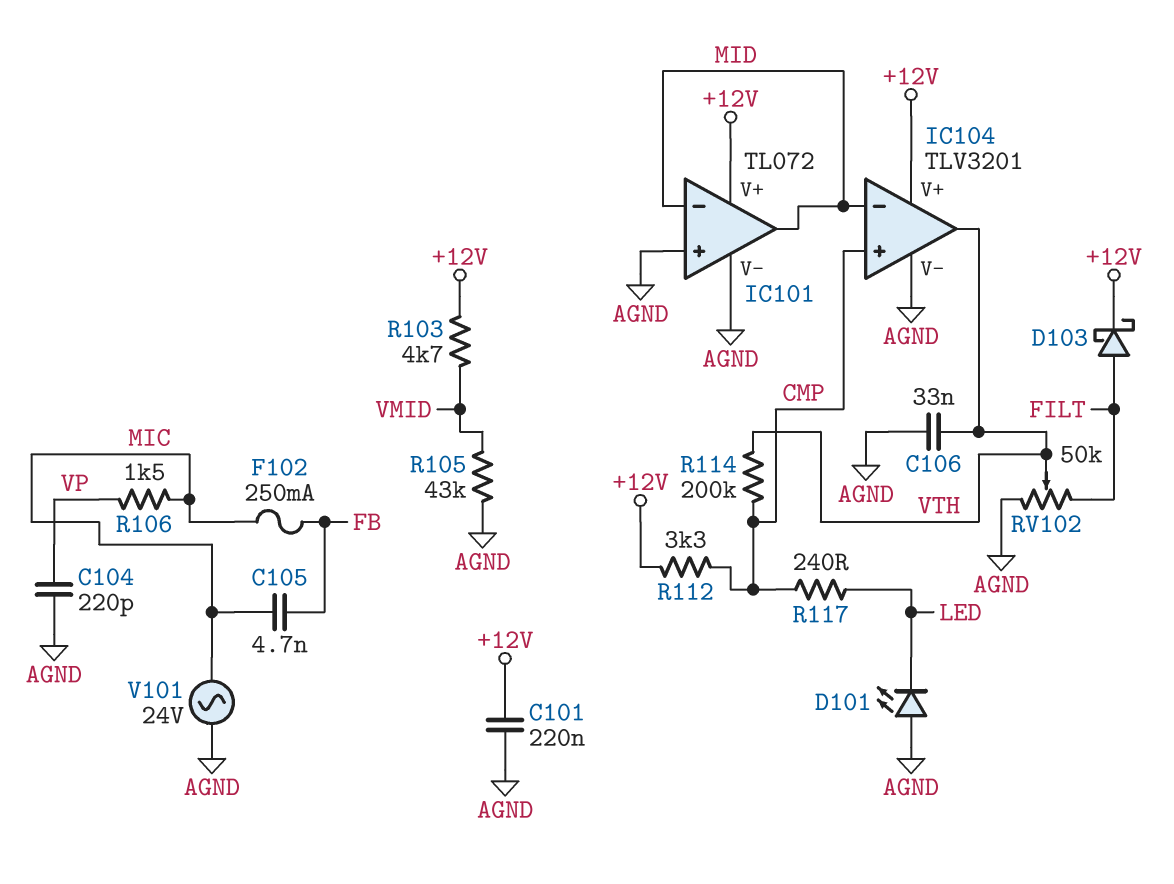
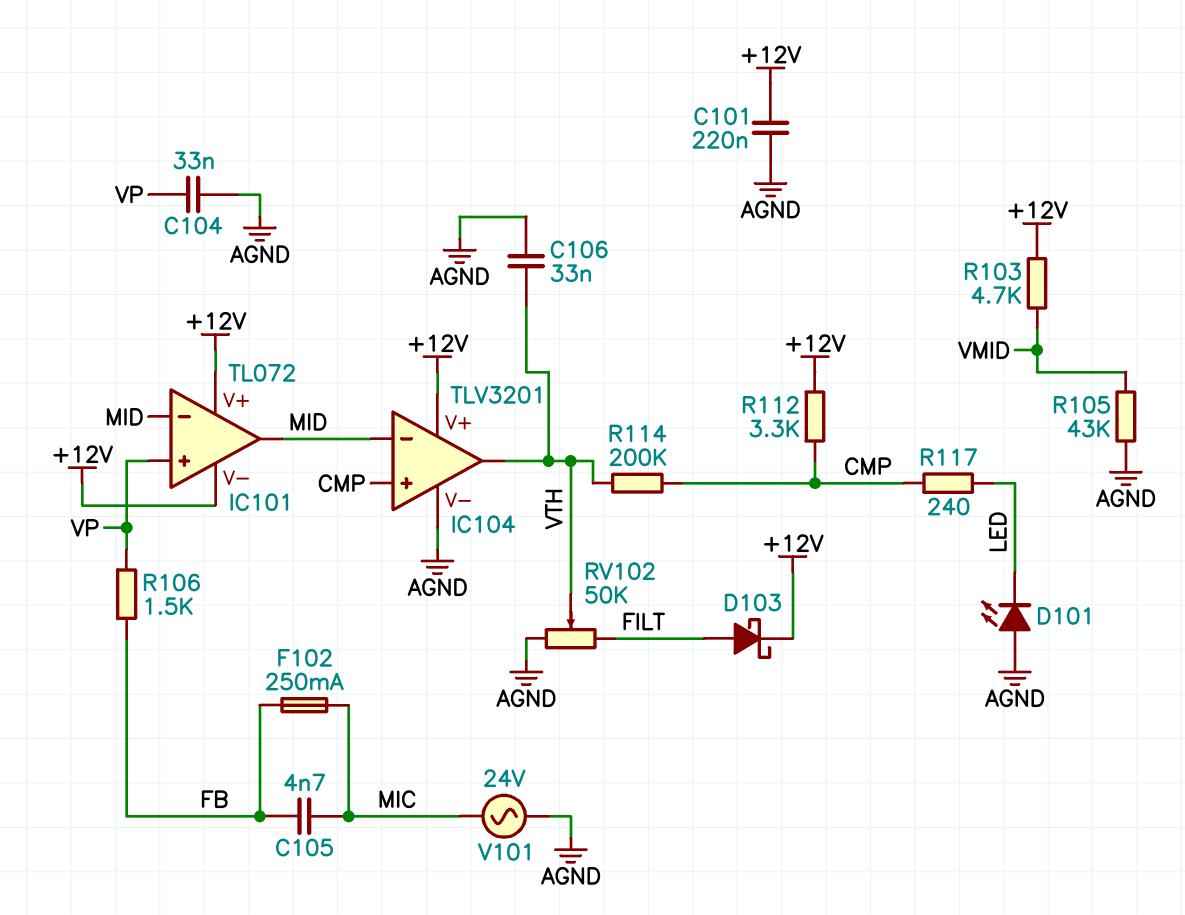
C104: 220pF (AGND, VP) -> 33nF (AGND, VP)
IC101 pin V-: AGND -> +12V
IC101 pin in+: AGND -> VP
R106: 1.5k (MIC, VP) -> 1.5k (FB, VP)

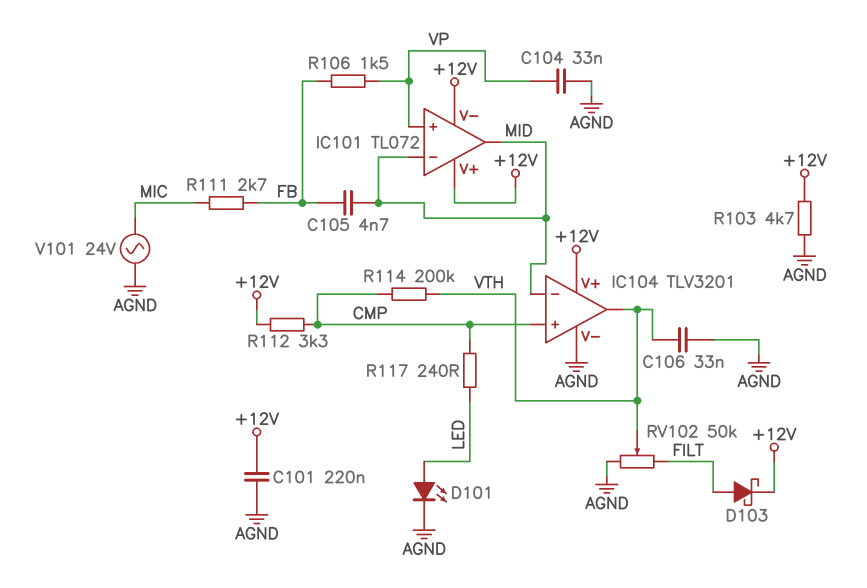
C105: 4.7nF (FB, MIC) -> 4.7nF (FB, MID)
D101: LED (A AGND, K LED) -> LED (A LED, K AGND)
F102: 250mA (FB, MIC) -> none
R103: 4.7k (+12V, VMID) -> 4.7k (+12V, AGND)
R105: 43k (AGND, VMID) -> none
R111: none -> 2.7k (FB, MIC)

